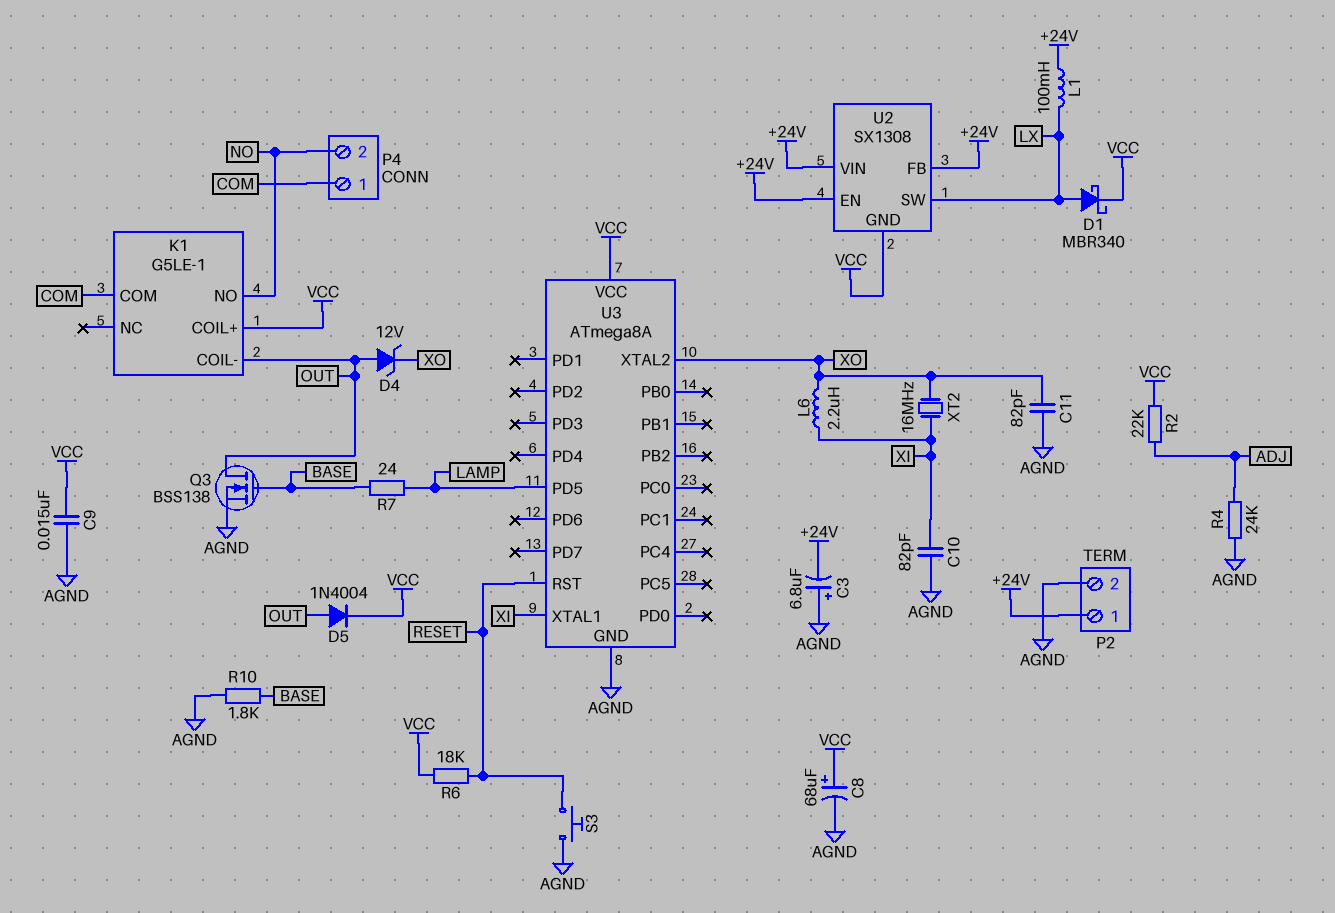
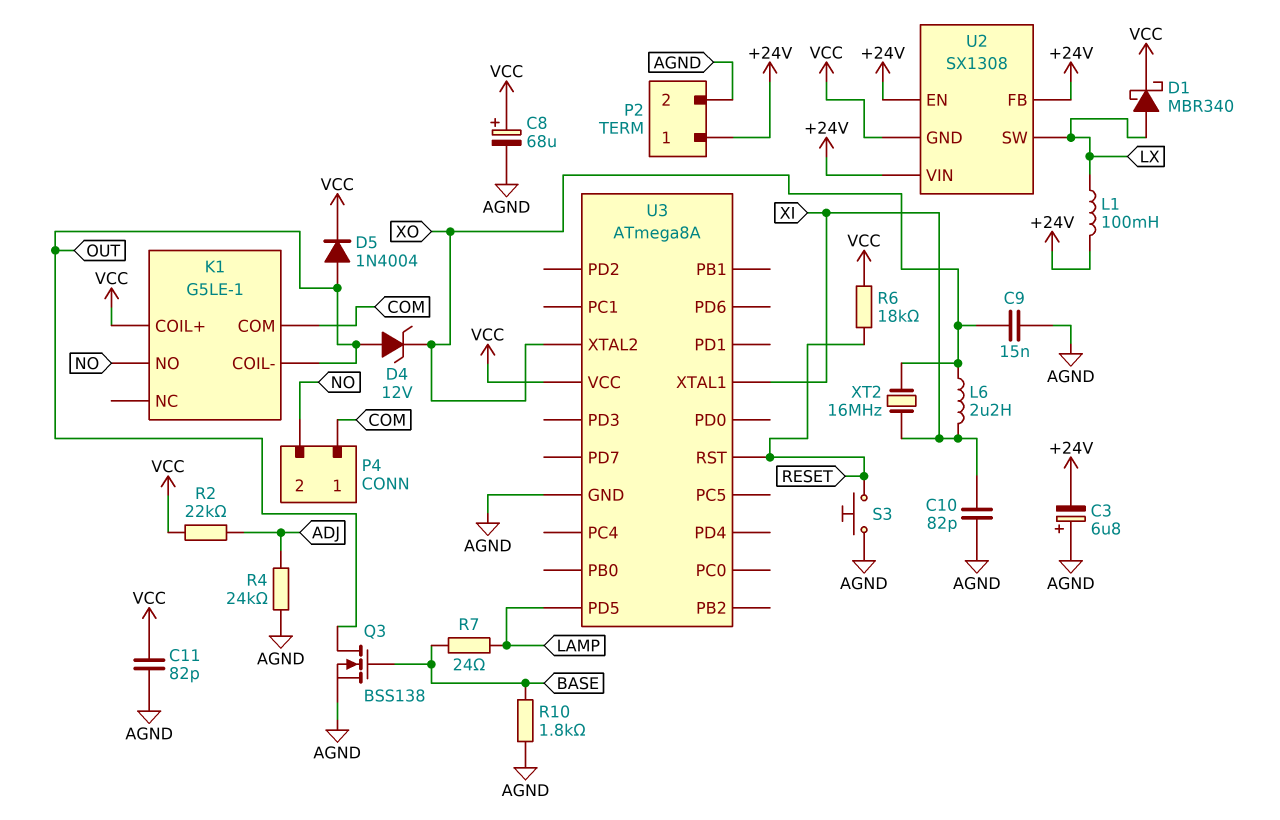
C9: 15nF (AGND, VCC) -> 15nF (AGND, XO)
C11: 82pF (AGND, XO) -> 82pF (AGND, VCC)

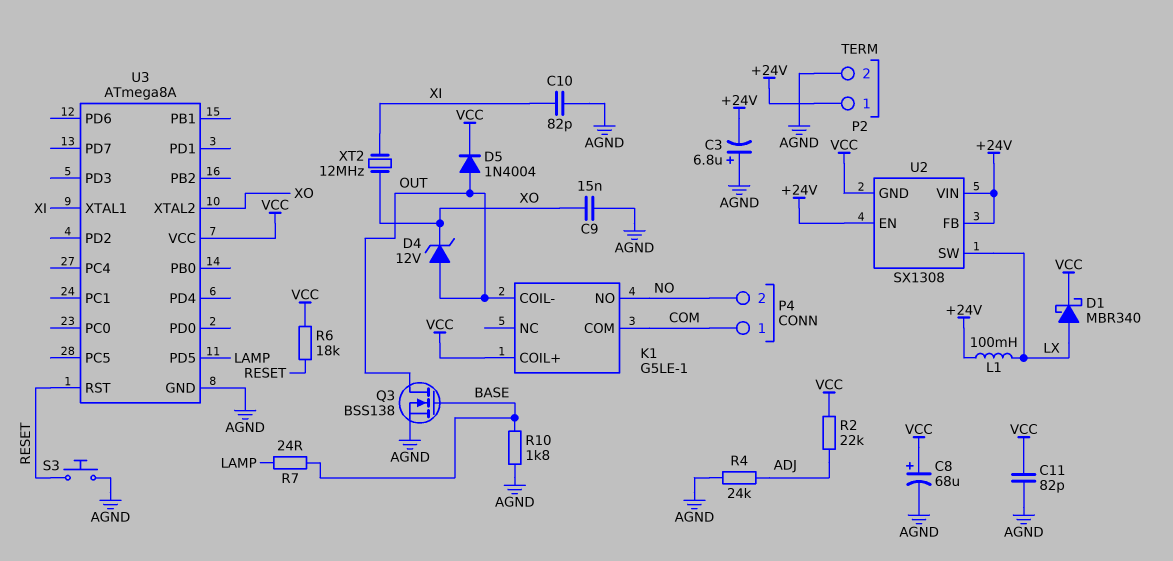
L6: 2.2uH (XI, XO) -> none
XT2: 16MHz (XI, XO) -> 12MHz (XI, XO)

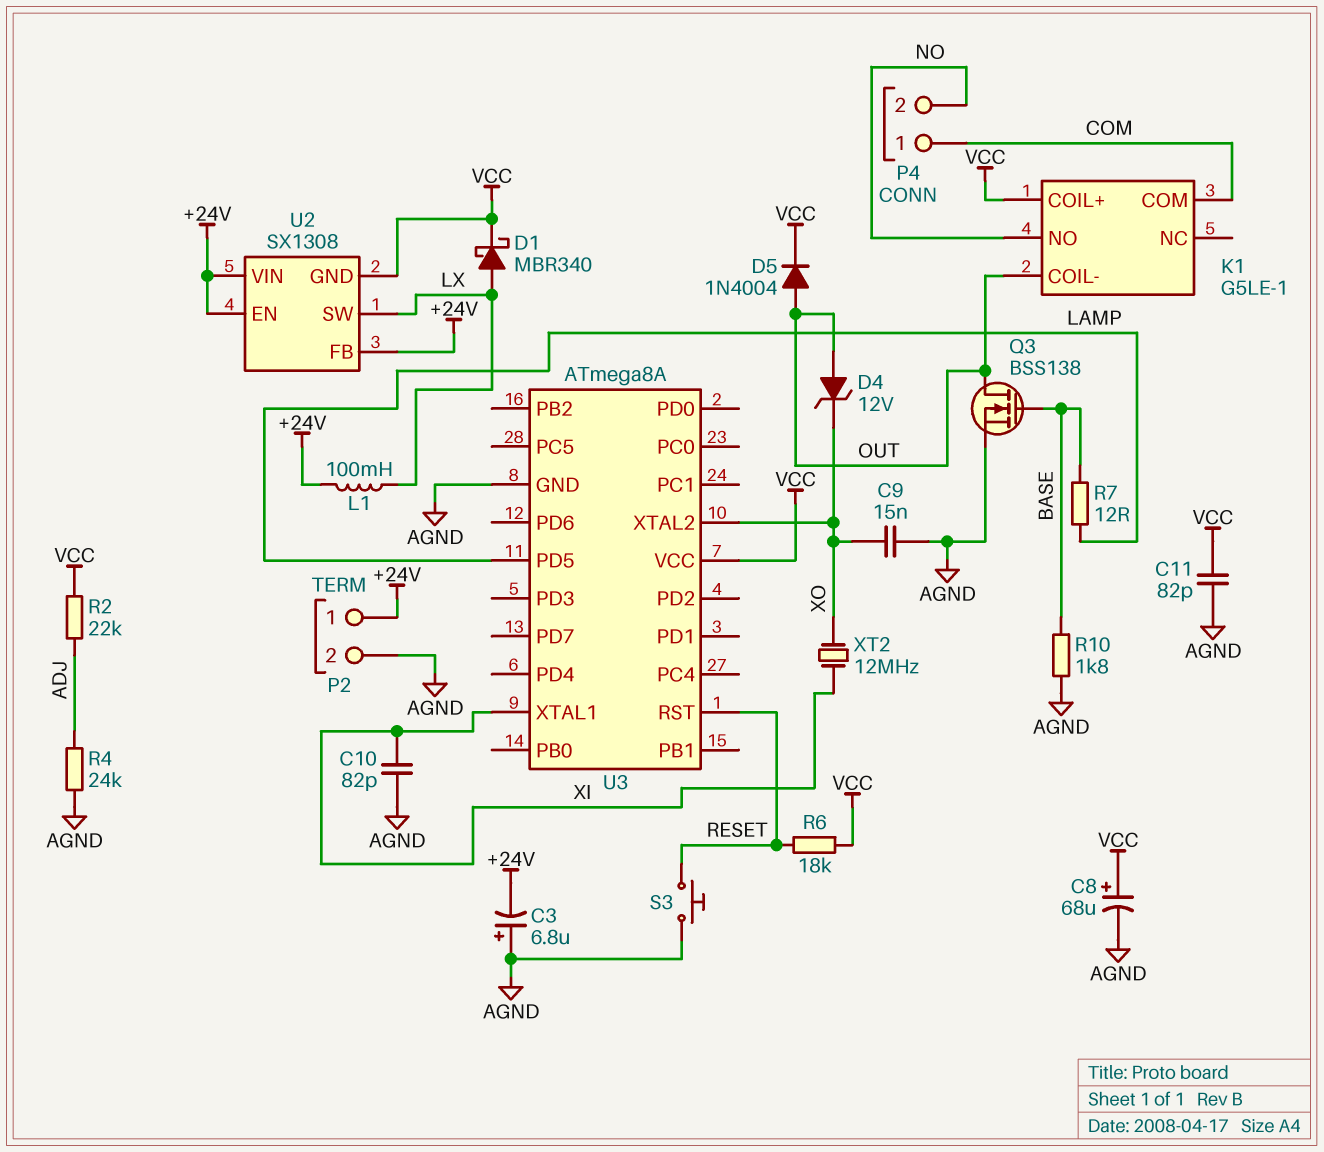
R7: 24 (BASE, LAMP) -> 12 (BASE, LAMP)

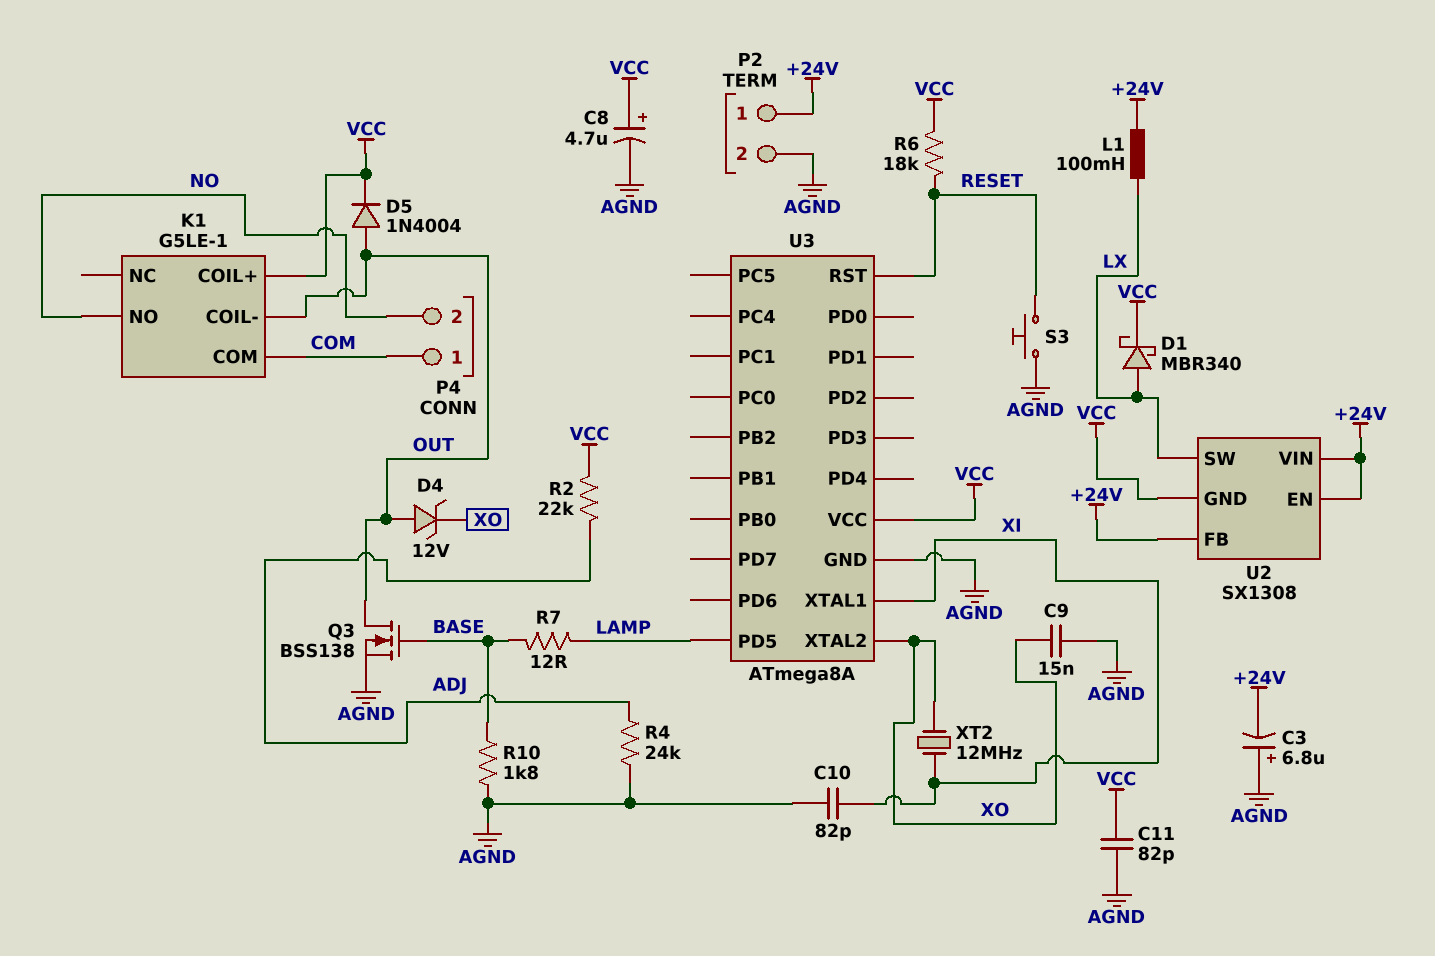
C8: 68uF (plus VCC, minus AGND) -> 4.7uF (plus VCC, minus AGND)

